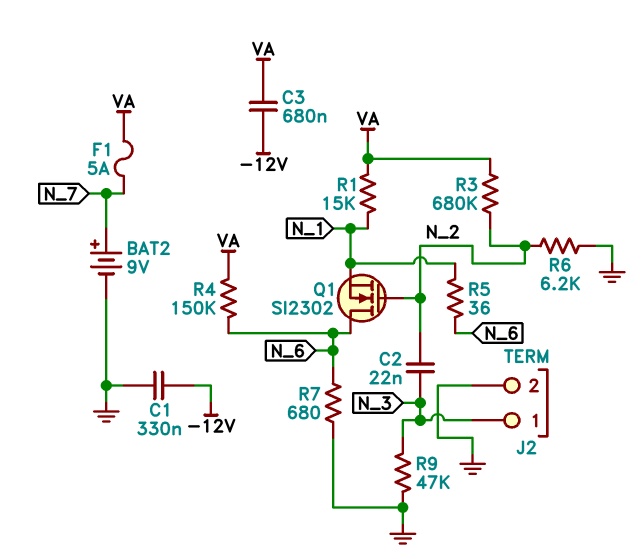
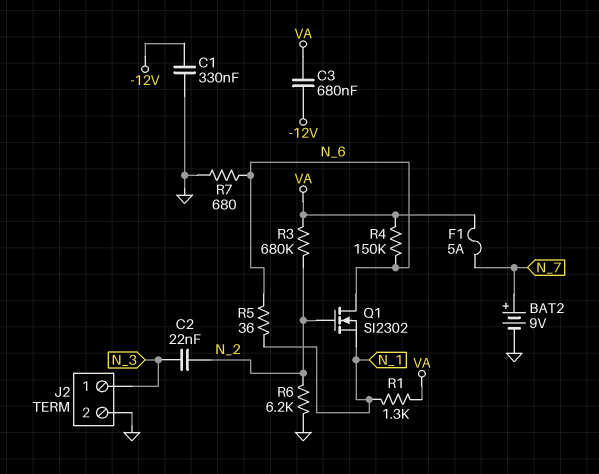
R1: 15k (N_1, VA) -> 1.3k (N_1, VA)
R9: 47k (GND, N_3) -> none

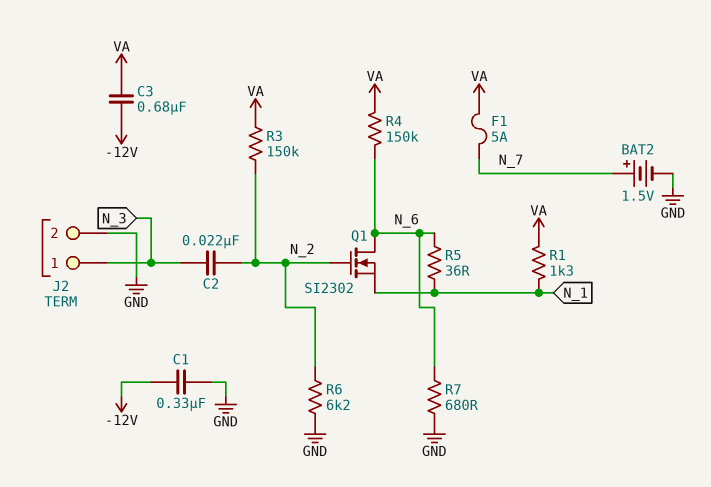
BAT2: 9V (plus N_7, minus GND) -> 1.5V (plus N_7, minus GND)
R3: 680k (N_2, VA) -> 150k (N_2, VA)

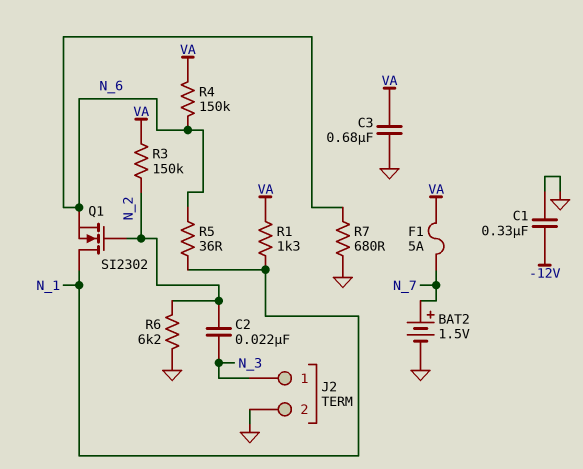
C3: 680nF (-12V, VA) -> 680nF (GND, VA)
Q1: NMOS SI2302 (G N_2, D N_6, S N_1) -> NMOS SI2302 (G N_2, D N_1, S N_6)

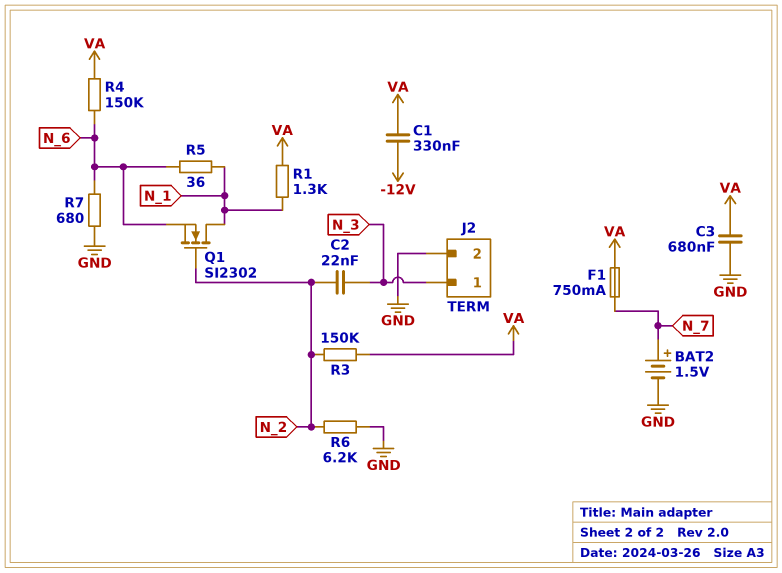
C1: 330nF (-12V, GND) -> 330nF (-12V, VA)
F1: 5A (N_7, VA) -> 750mA (N_7, VA)

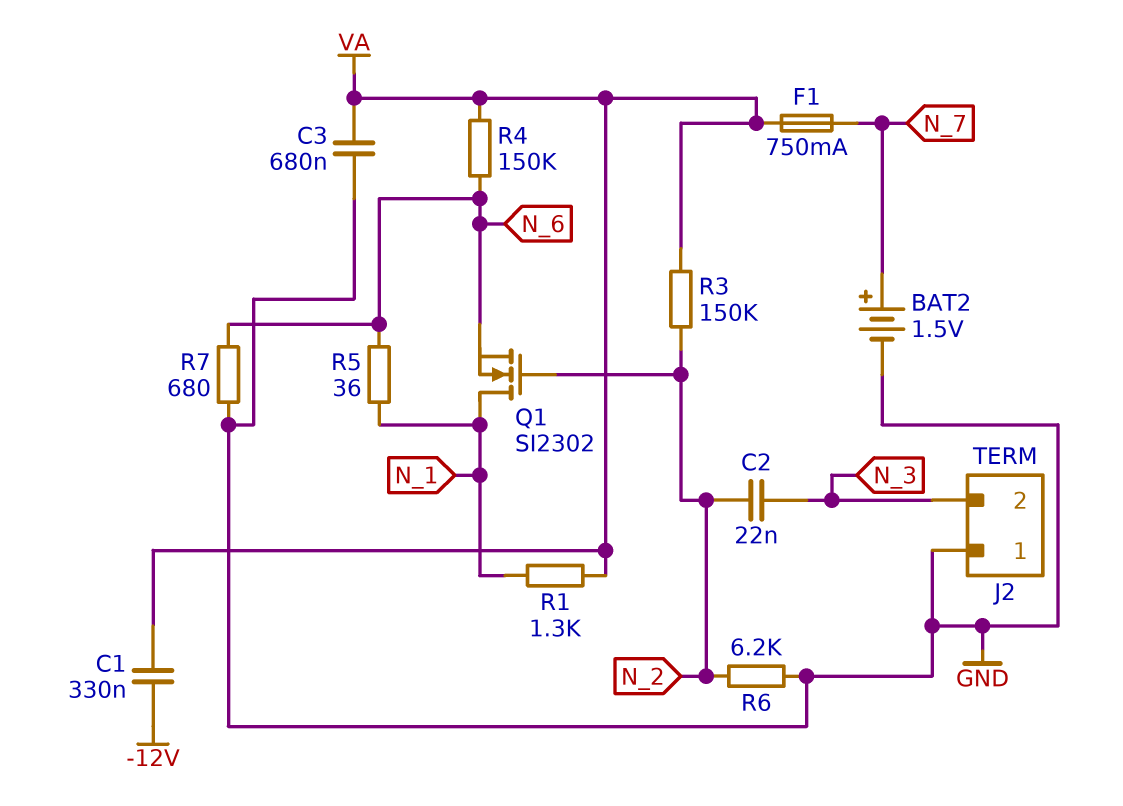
J2 pin 1: N_3 -> GND
J2 pin 2: GND -> N_3

